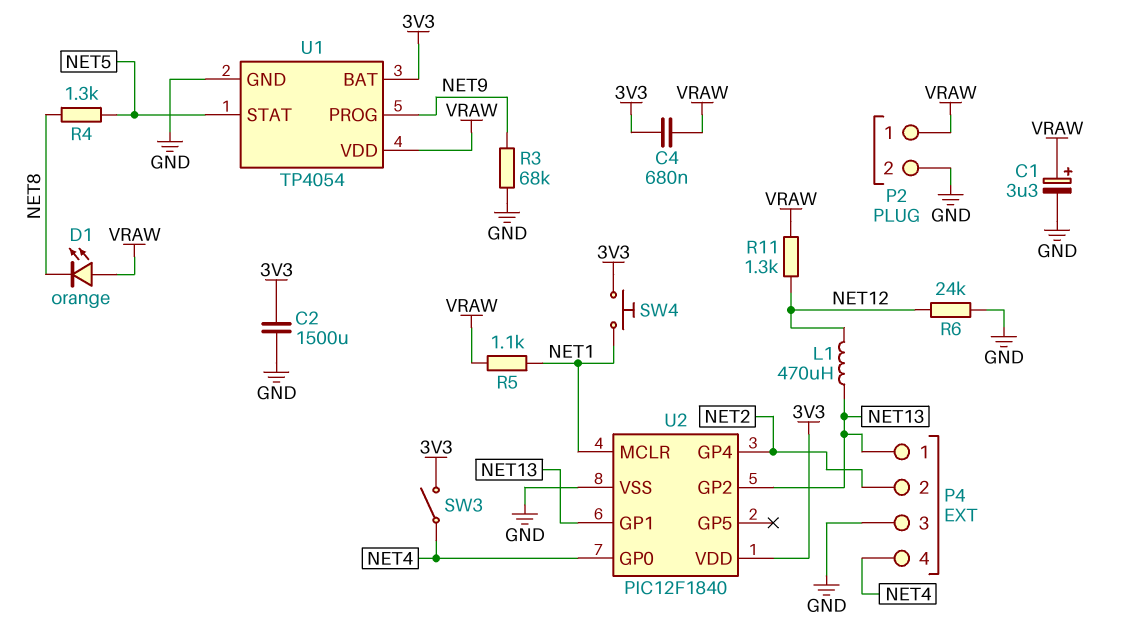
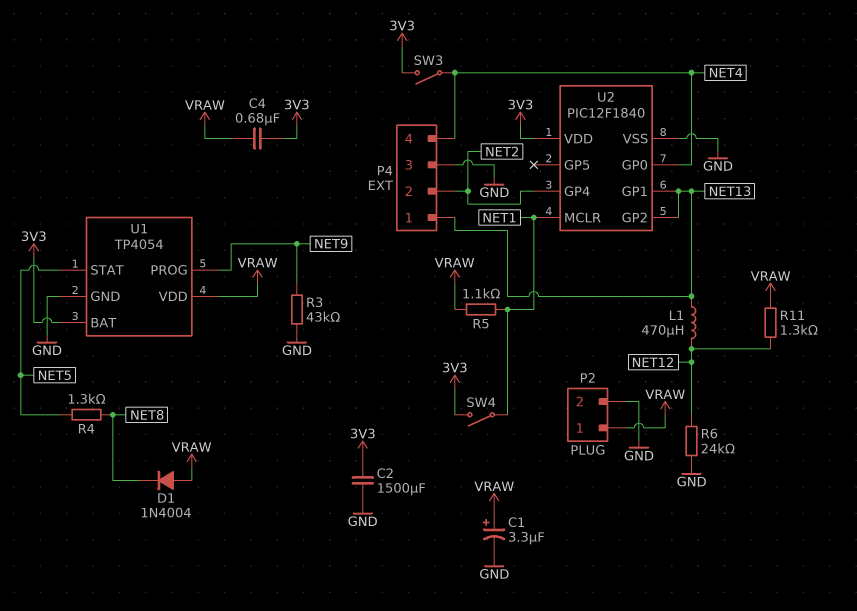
D1: LED orange (A VRAW, K NET8) -> diode 1N4004 (A VRAW, K NET8)
R3: 68k (GND, NET9) -> 43k (GND, NET9)
SW4: button (3V3, NET1) -> switch (3V3, NET1)

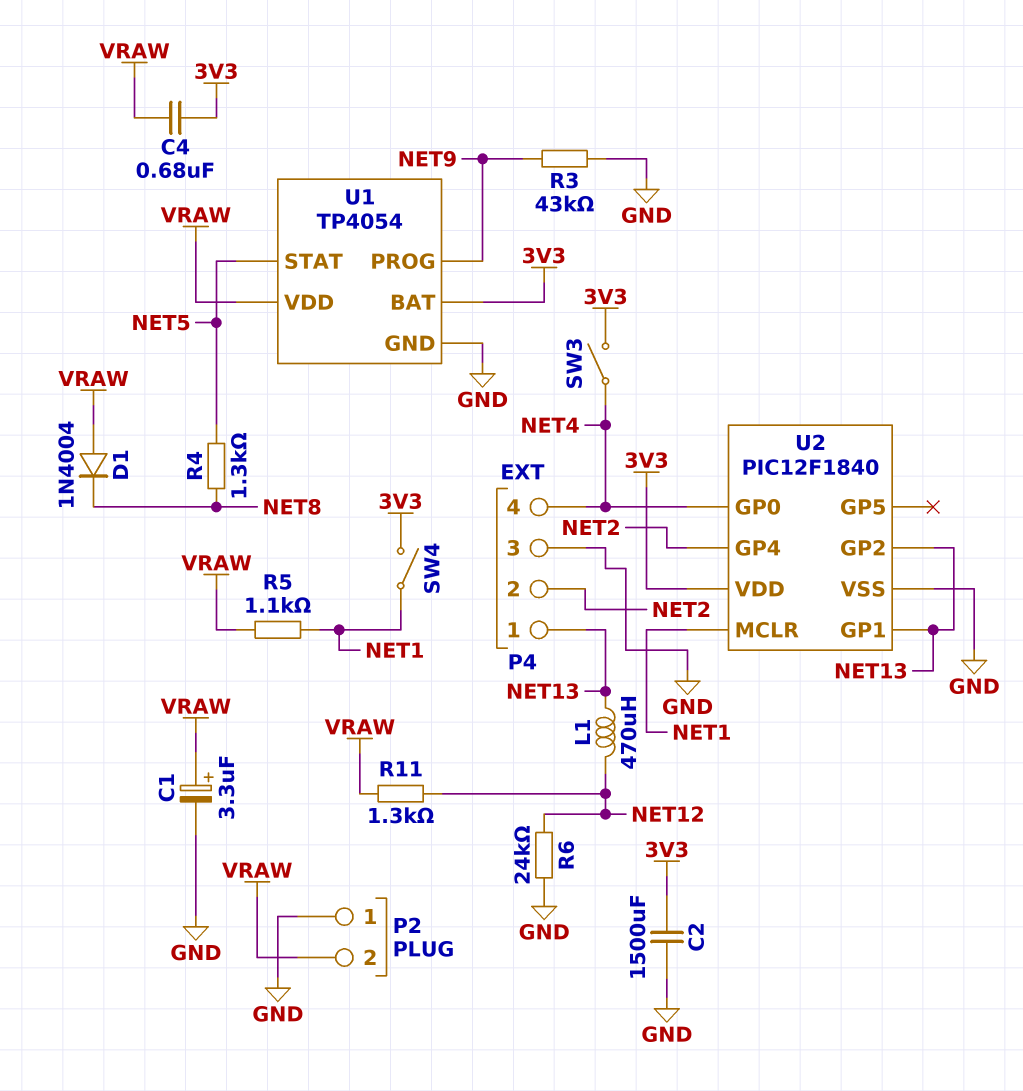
P2 pin 1: VRAW -> GND
P2 pin 2: GND -> VRAW

